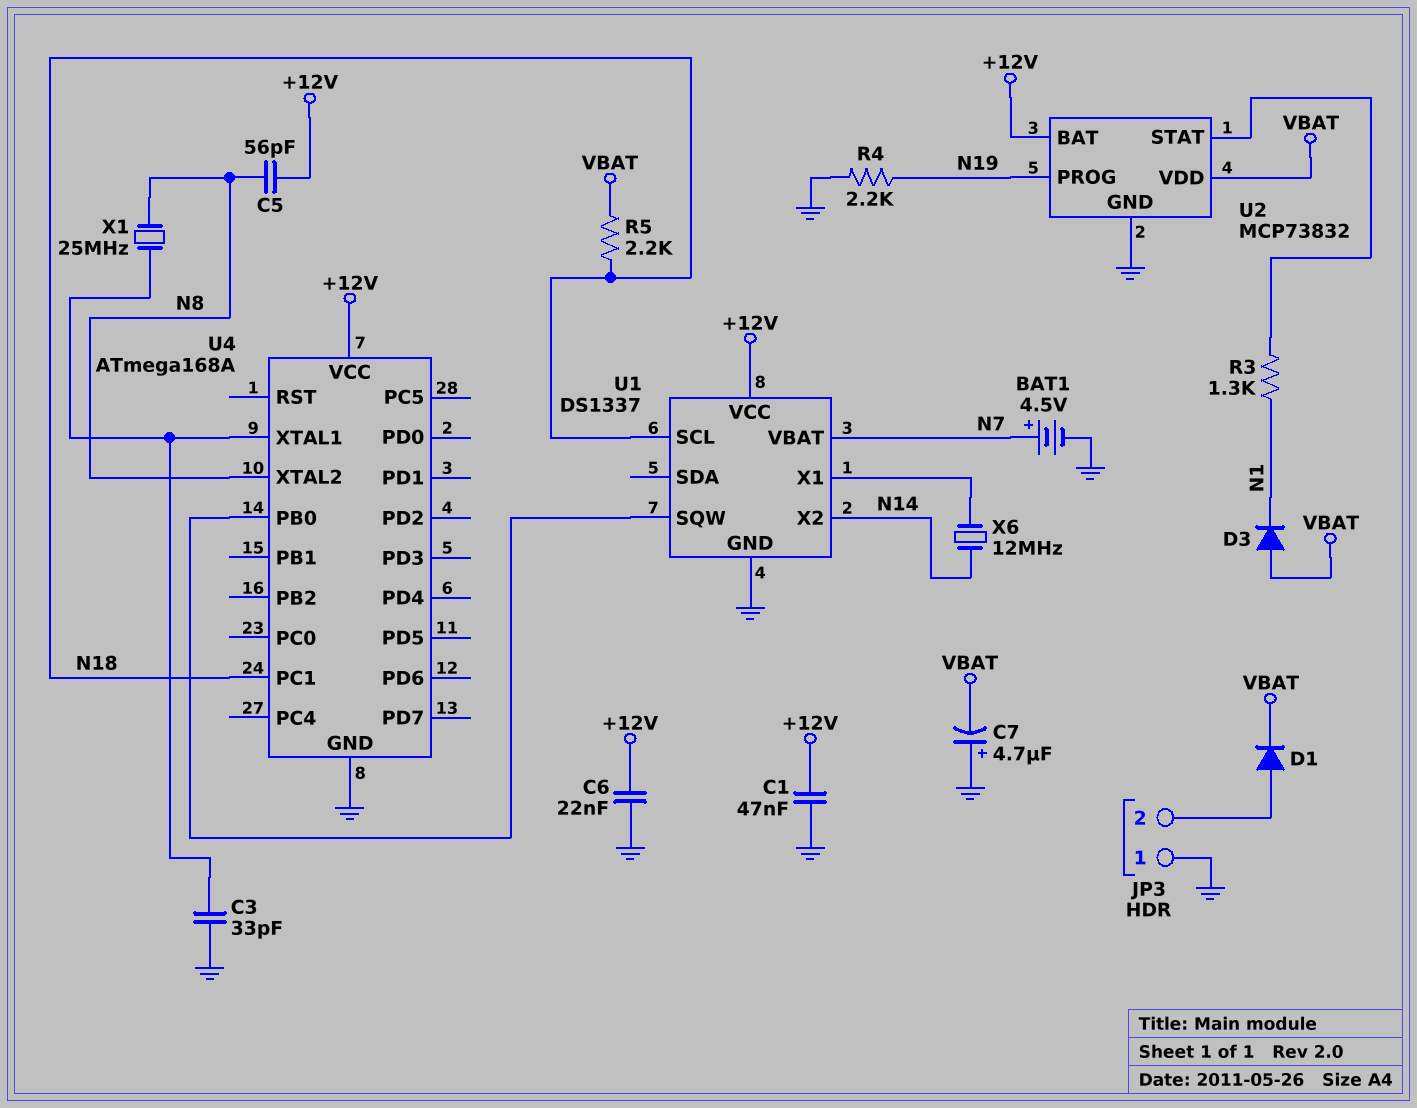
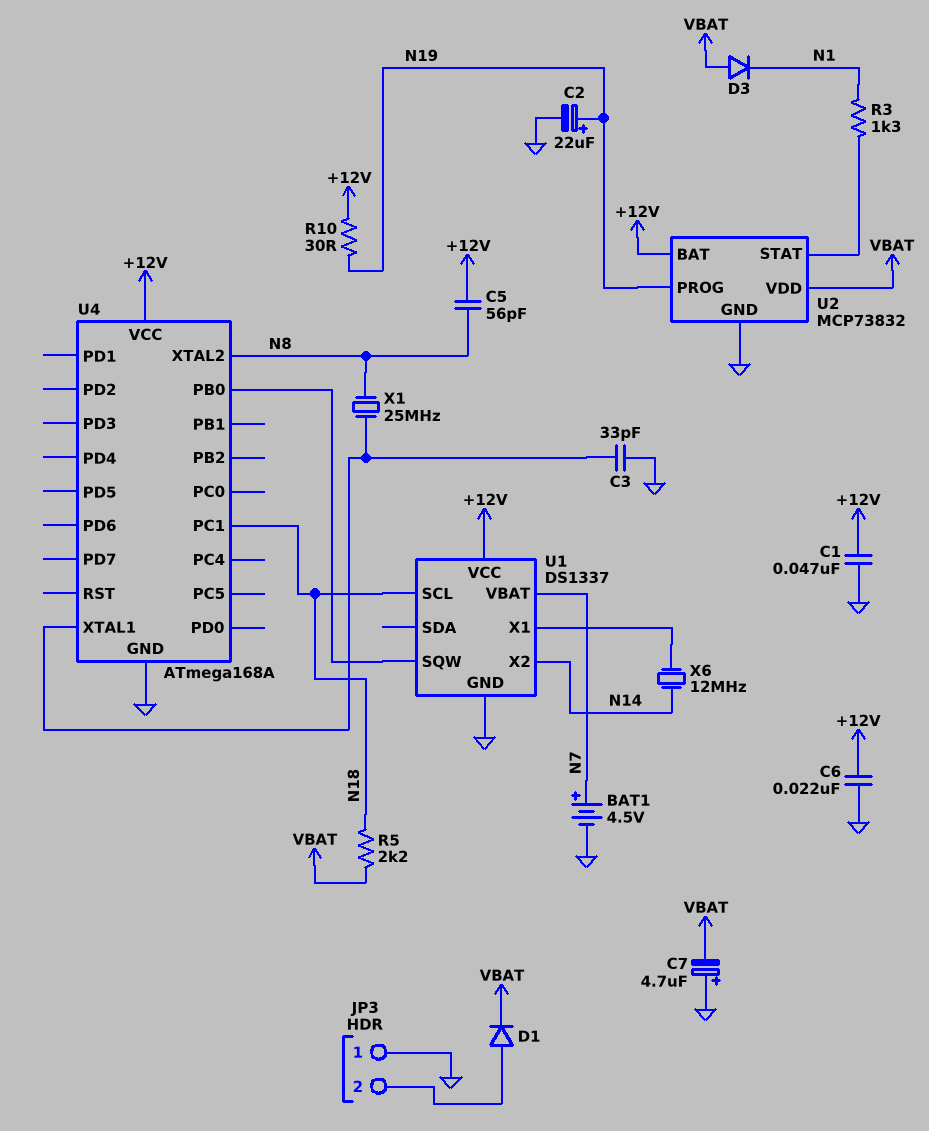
C2: none -> 22uF (plus N19, minus GND)
R4: 2.2k (GND, N19) -> none
R10: none -> 30 (+12V, N19)

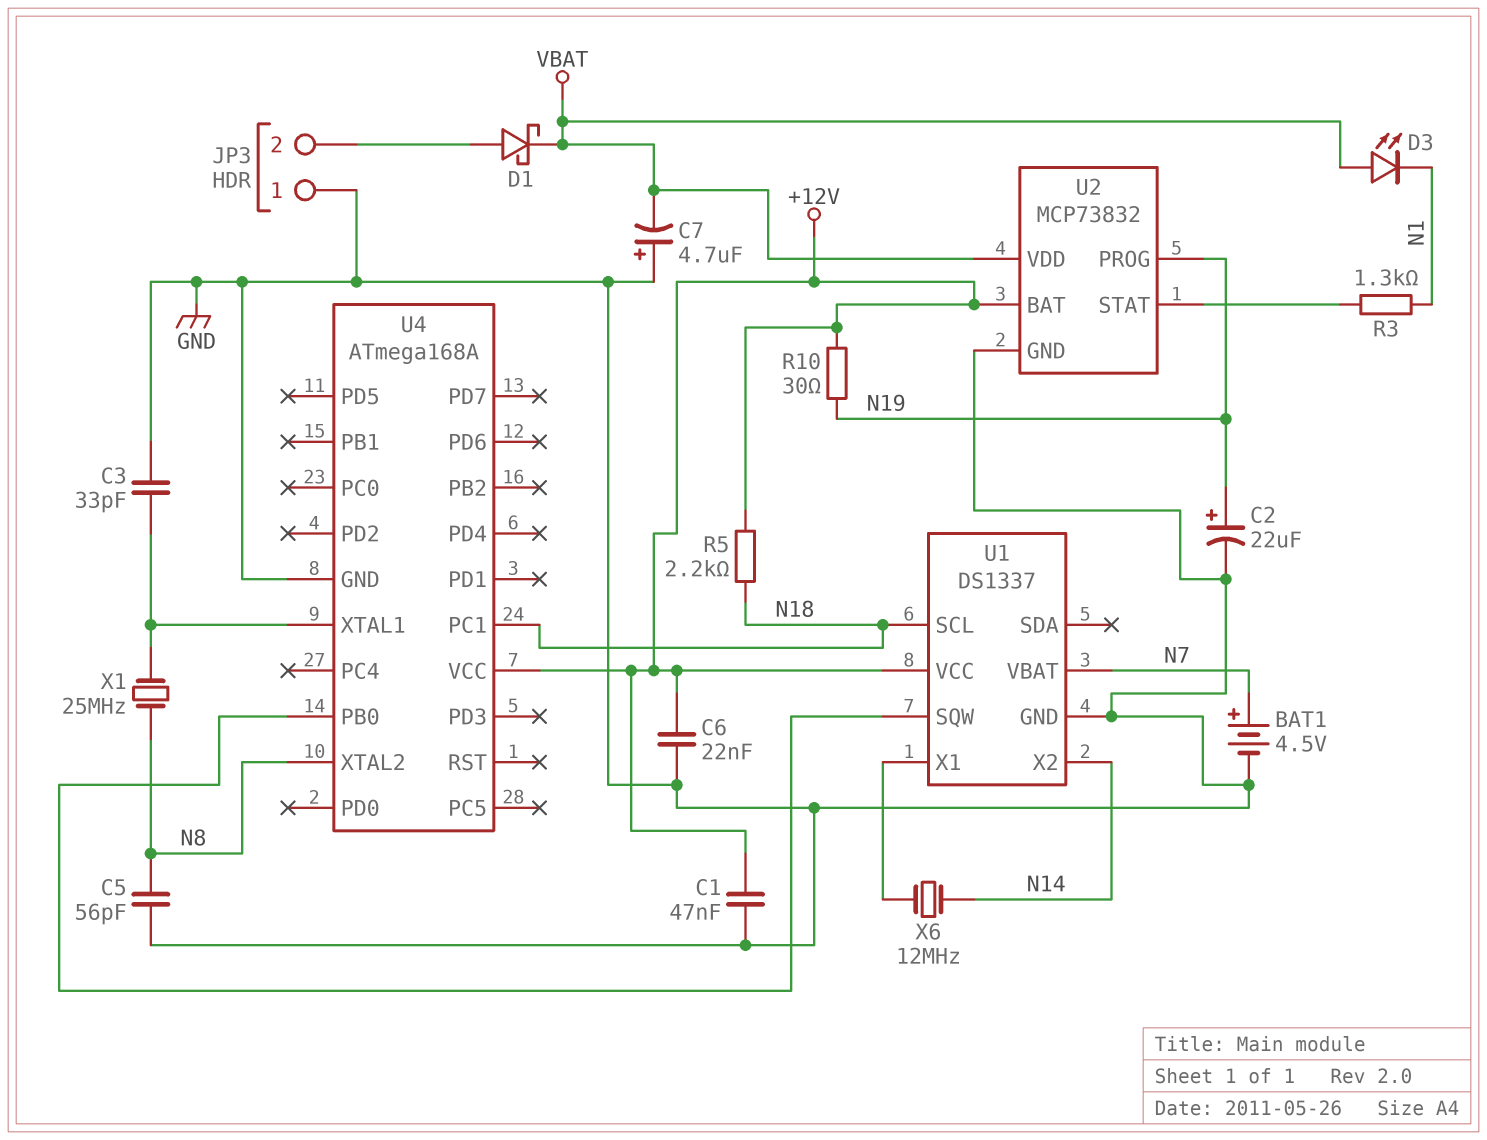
C5: 56pF (+12V, N8) -> 56pF (GND, N8)
D1: diode (A JP3/2, K VBAT) -> schottky (A JP3/2, K VBAT)
D3: diode (A VBAT, K N1) -> LED (A VBAT, K N1)
R5: 2.2k (N18, VBAT) -> 2.2k (+12V, N18)

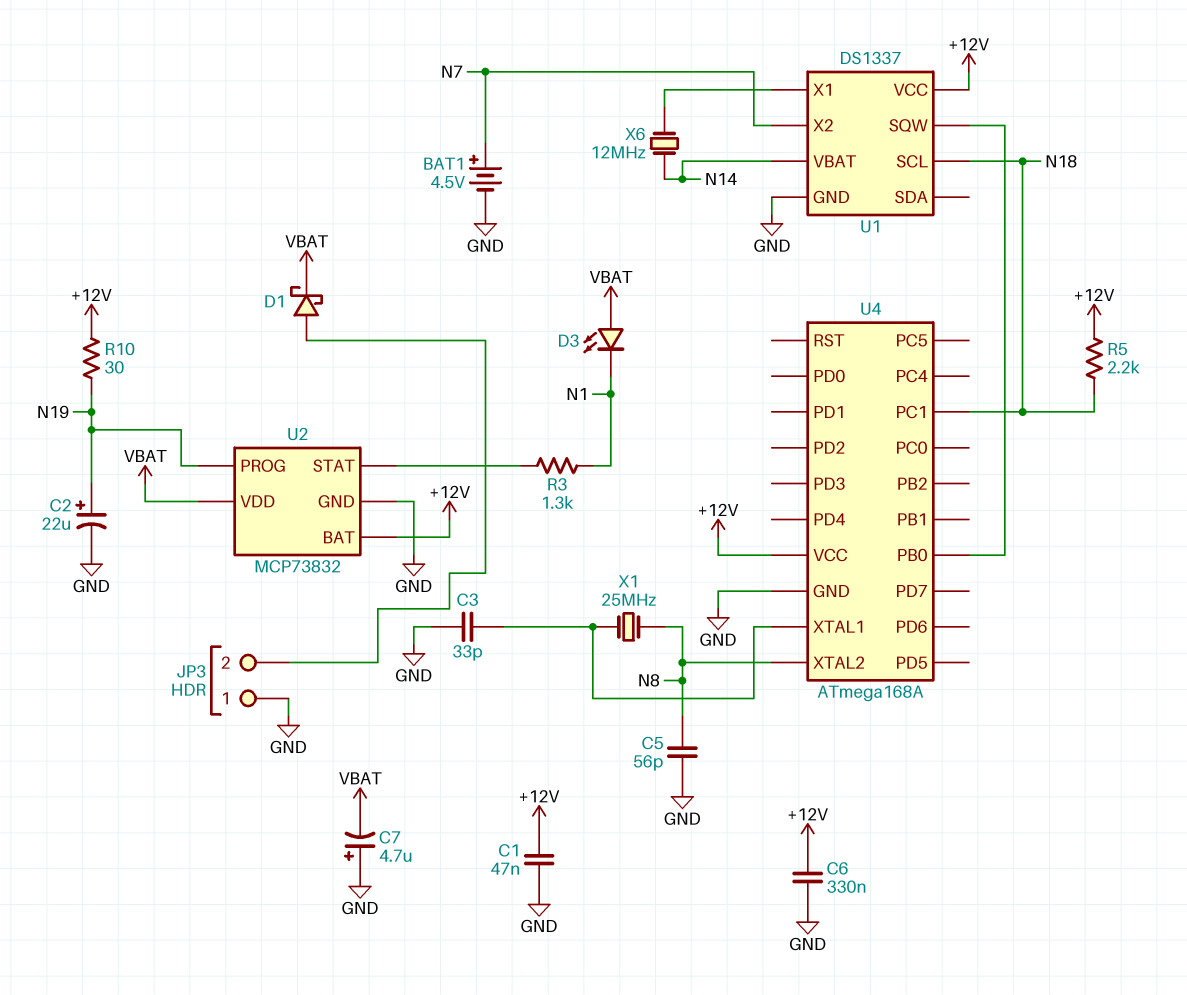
C6: 22nF (+12V, GND) -> 330nF (+12V, GND)
U1 pin VBAT: N7 -> N14
U1 pin X2: N14 -> N7

